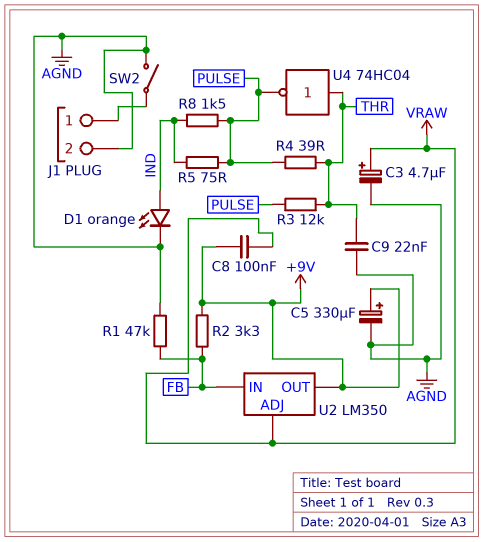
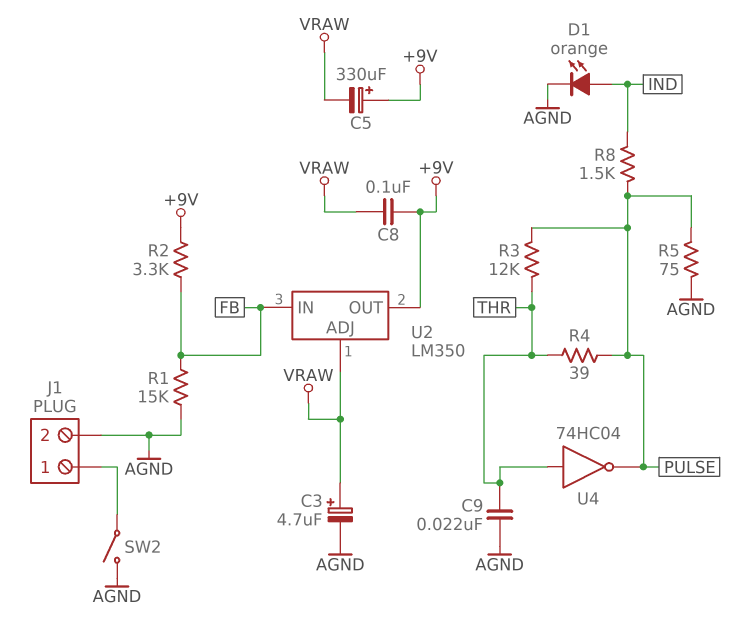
C5: 330uF (plus +9V, minus AGND) -> 330uF (plus +9V, minus VRAW)
R1: 47k (AGND, FB) -> 15k (AGND, FB)
R5: 75 (IND, PULSE) -> 75 (AGND, PULSE)

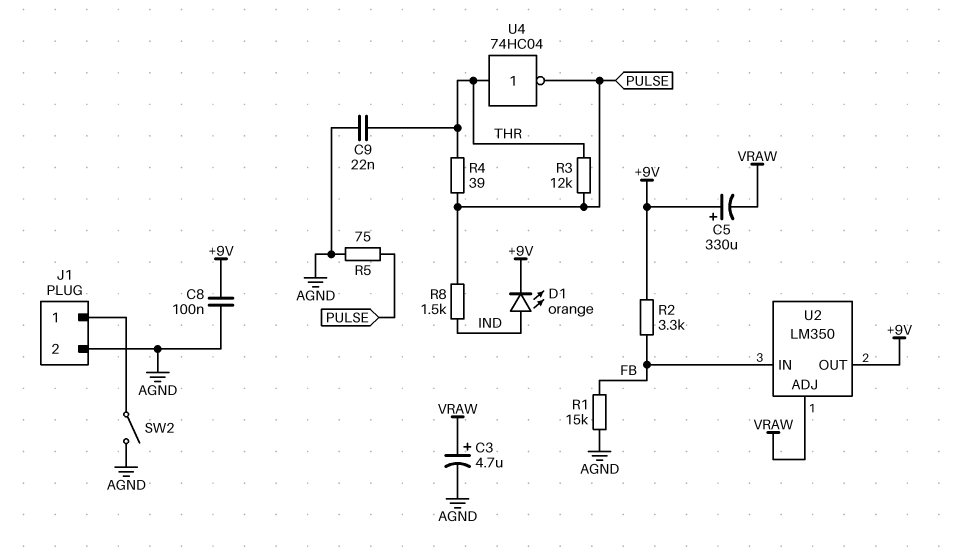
C8: 100nF (+9V, VRAW) -> 100nF (+9V, AGND)
D1: LED orange (A IND, K AGND) -> LED orange (A IND, K +9V)

